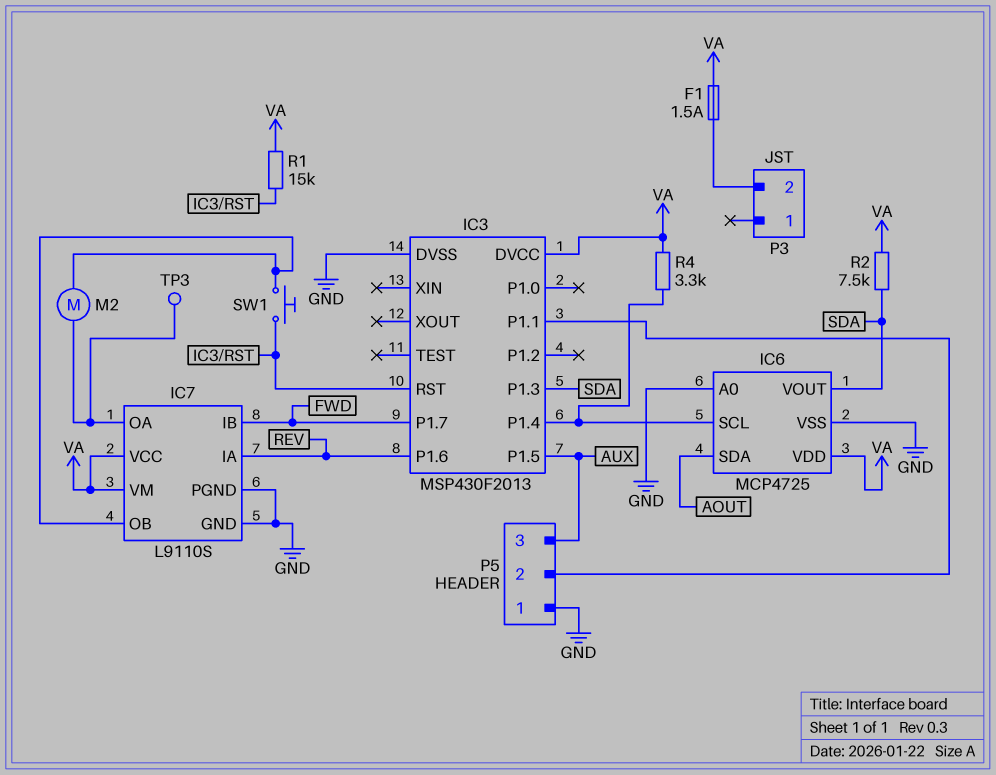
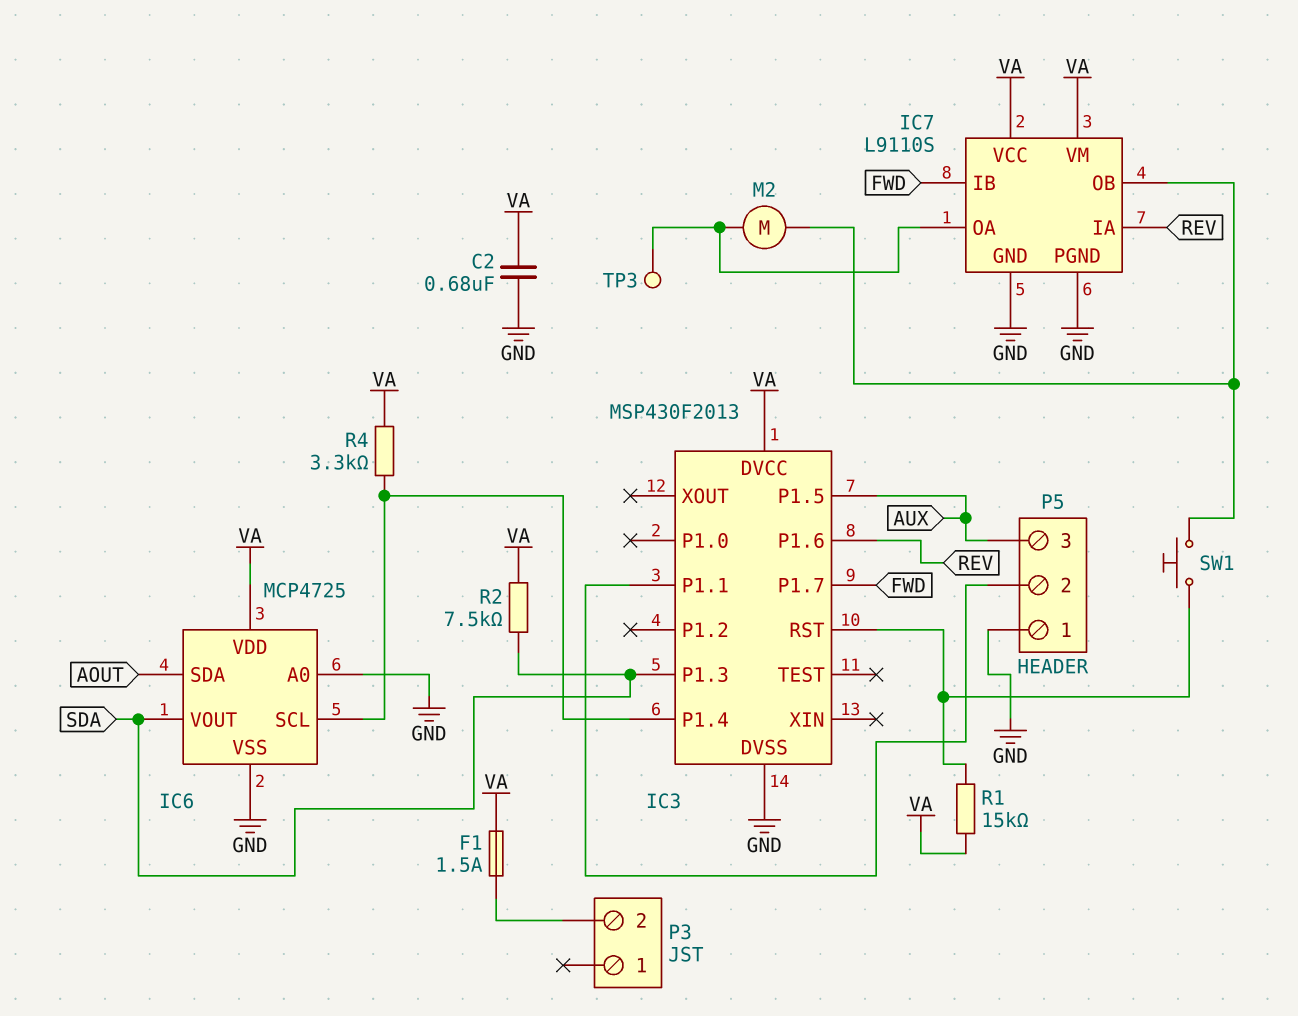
C2: none -> 680nF (GND, VA)

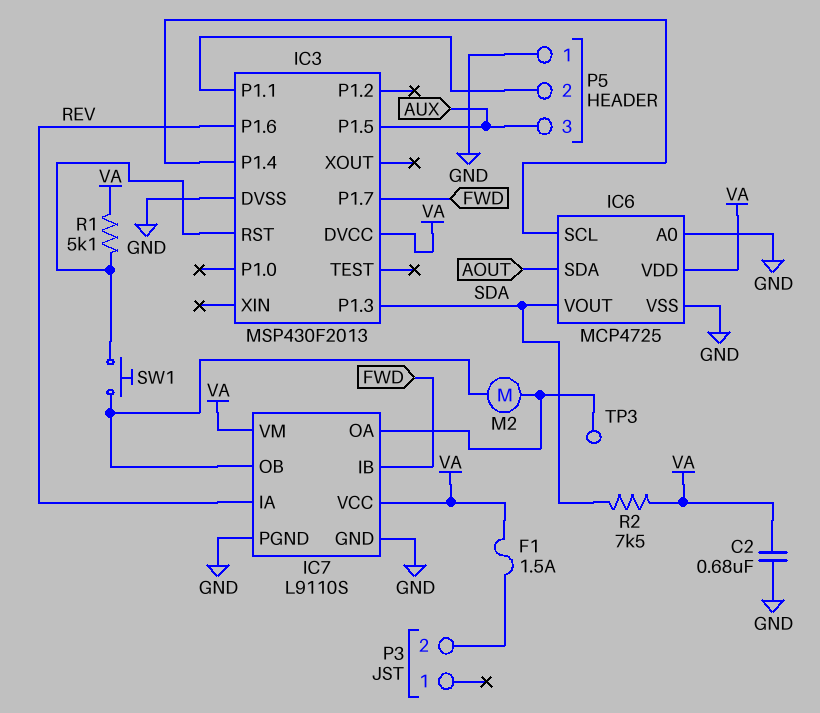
R1: 15k (IC3/RST, VA) -> 5.1k (IC3/RST, VA)
R4: 3.3k (IC3/P1.4, VA) -> none

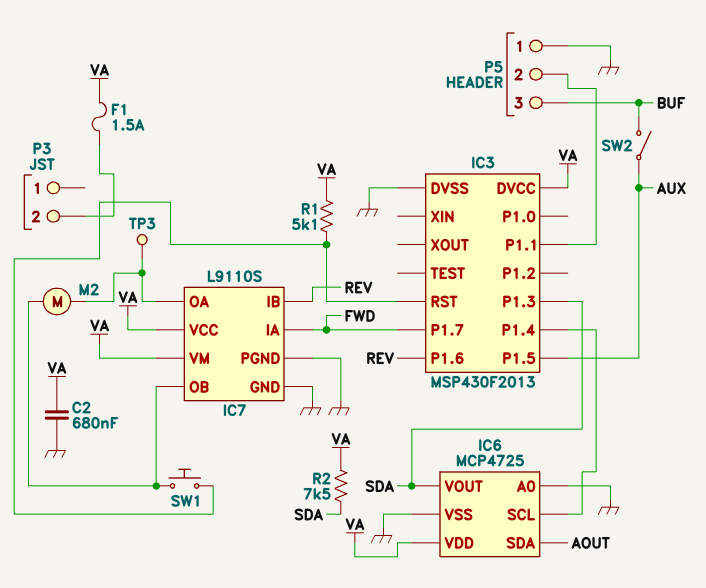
IC7 pin IA: REV -> FWD
IC7 pin IB: FWD -> REV
P5 pin 3: AUX -> BUF
SW2: none -> switch (AUX, BUF)

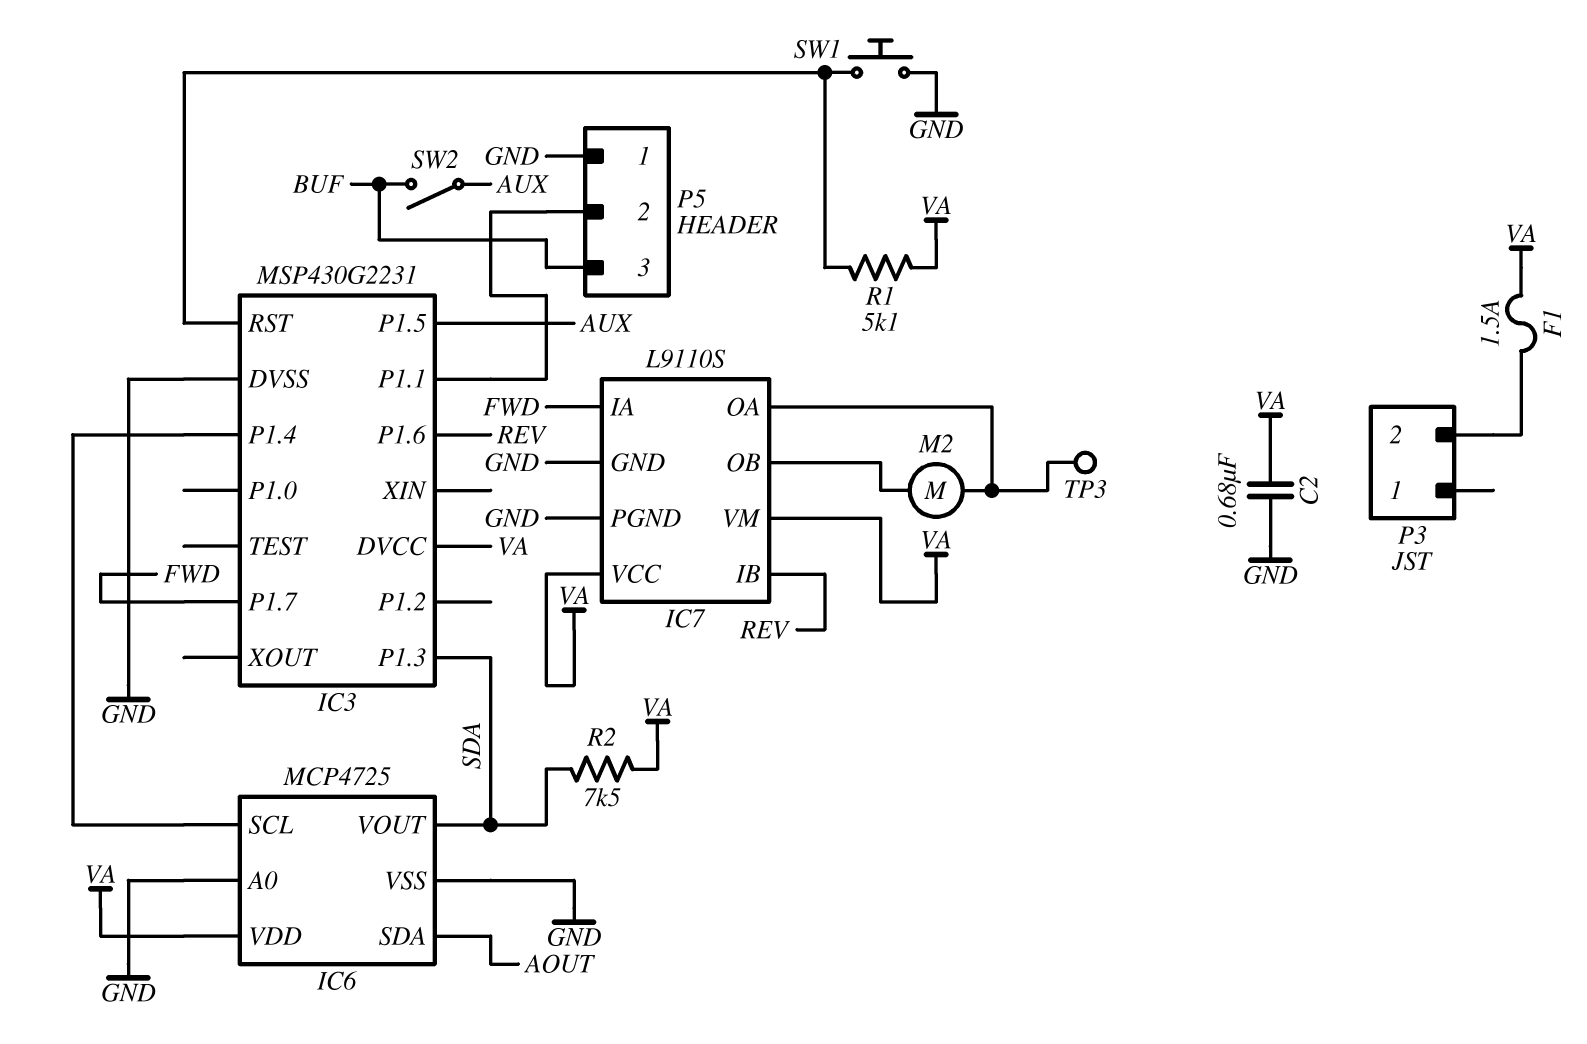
IC3: MSP430F2013 -> MSP430G2231
SW1: button (IC3/RST, IC7/OB) -> button (GND, IC3/RST)

